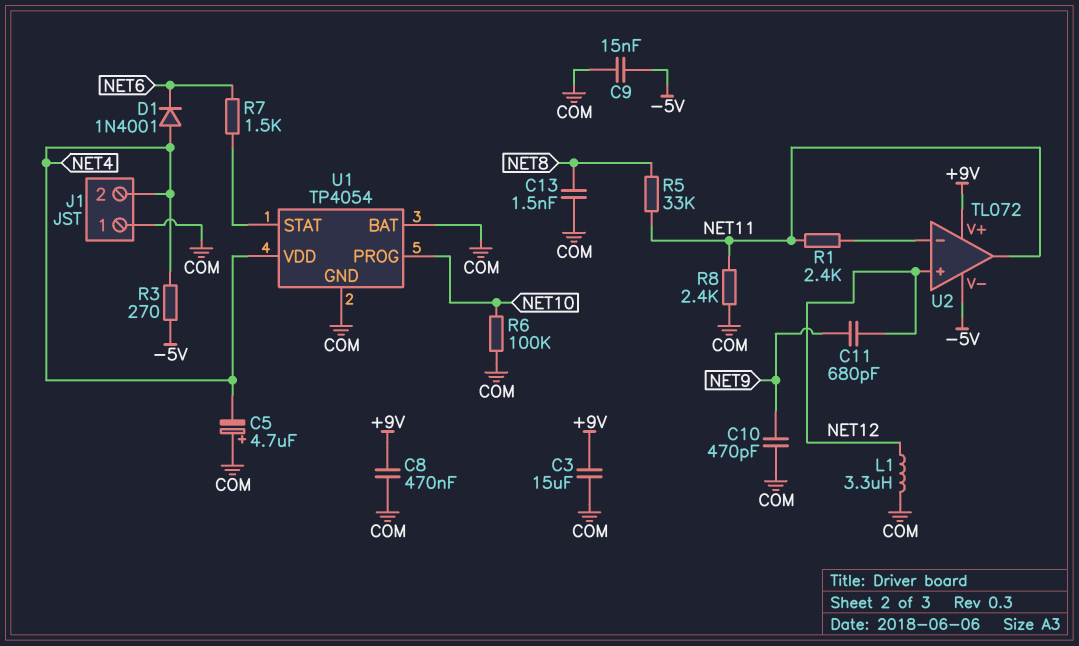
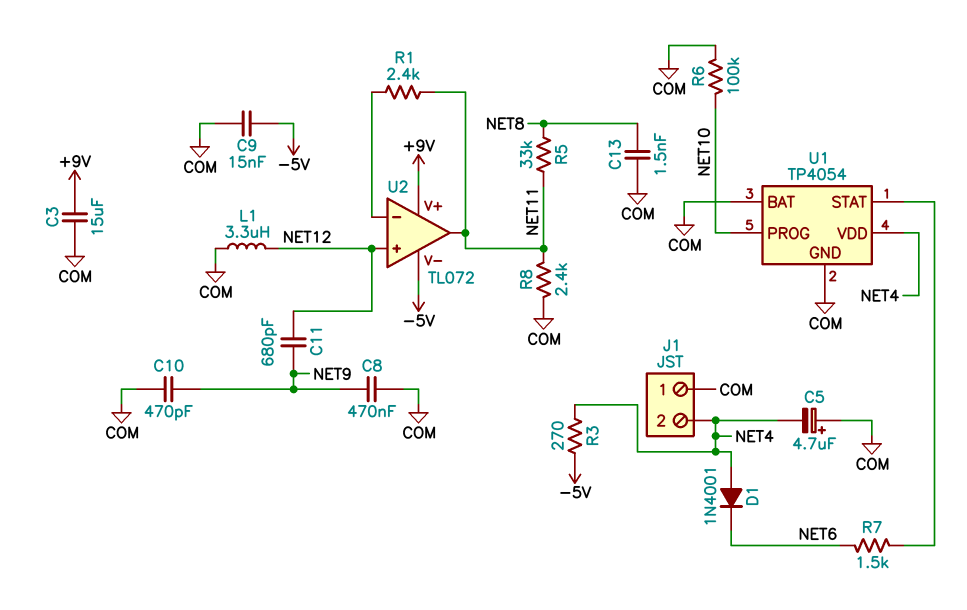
C8: 470nF (+9V, COM) -> 470nF (COM, NET9)

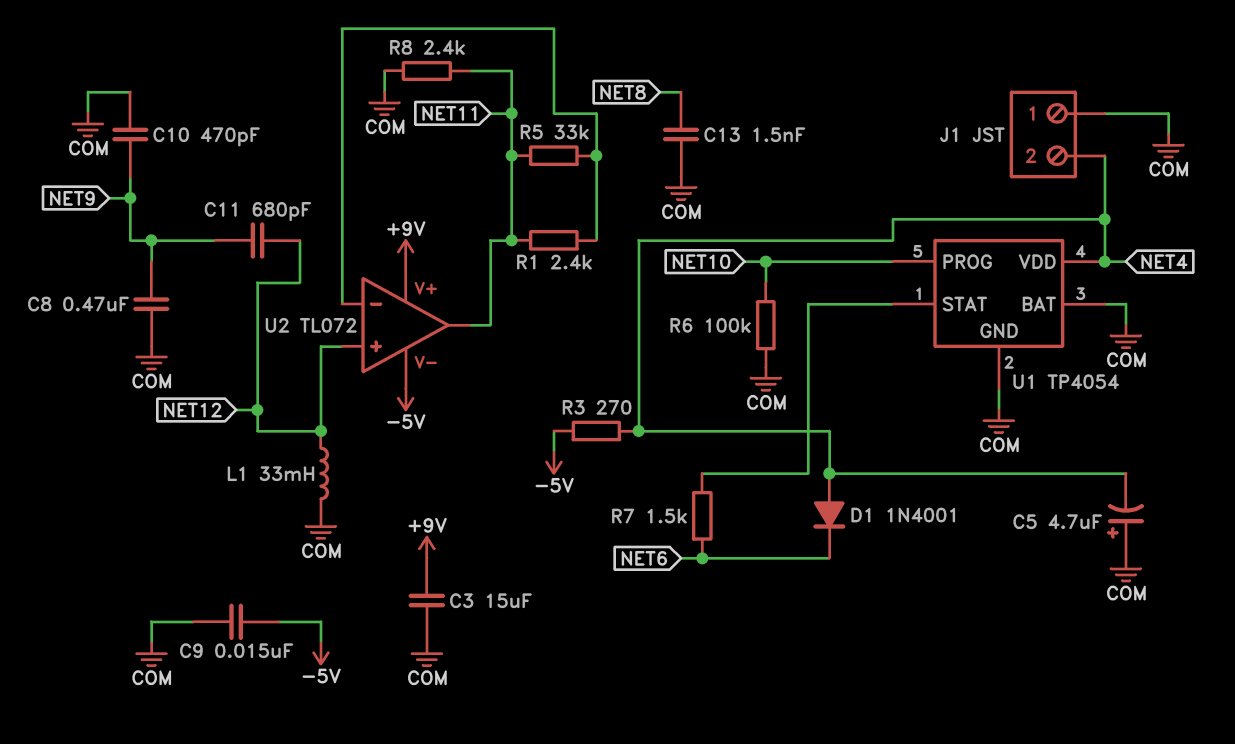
L1: 3.3uH (COM, NET12) -> 33mH (COM, NET12)
R5: 33k (NET8, NET11) -> 33k (NET11, U2/in-)

